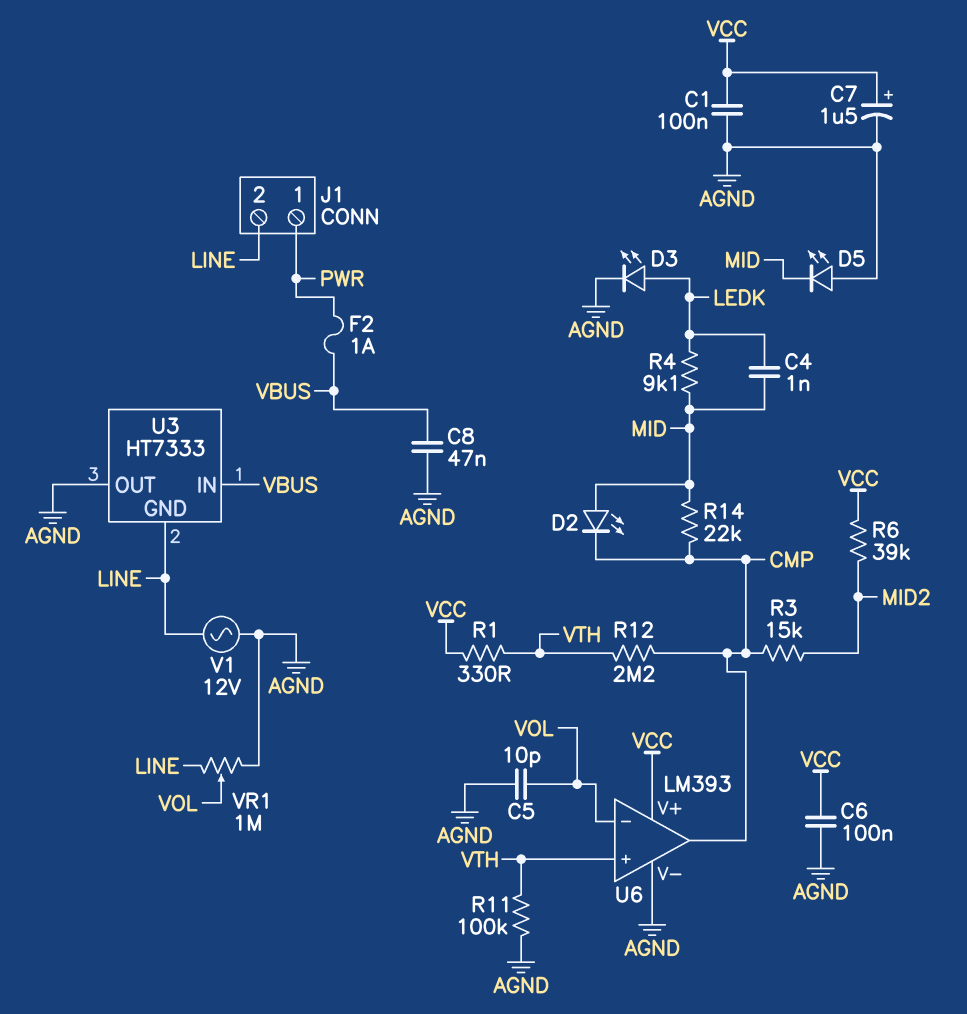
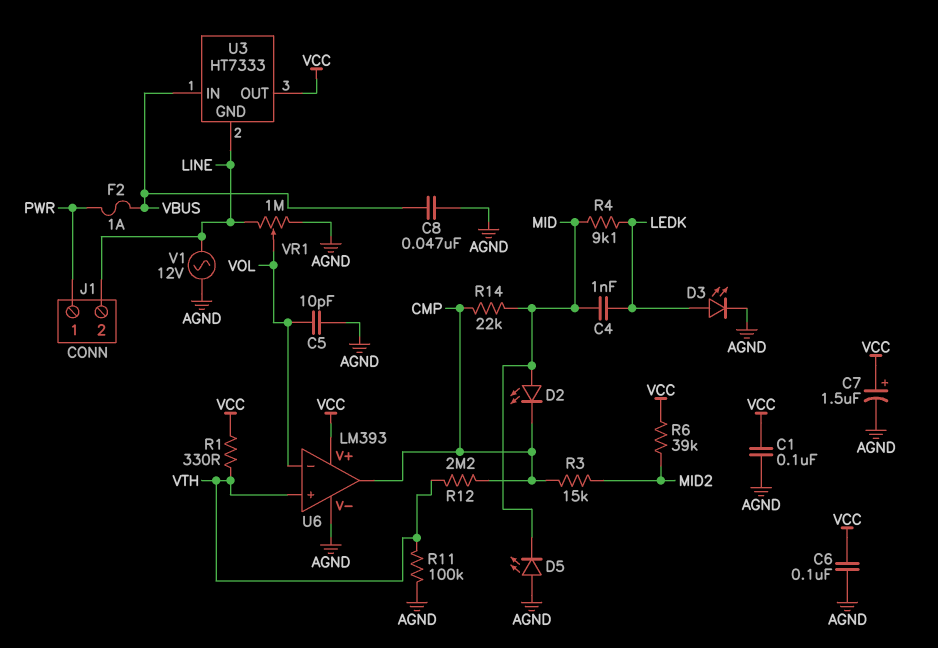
U3 pin OUT: AGND -> VCC

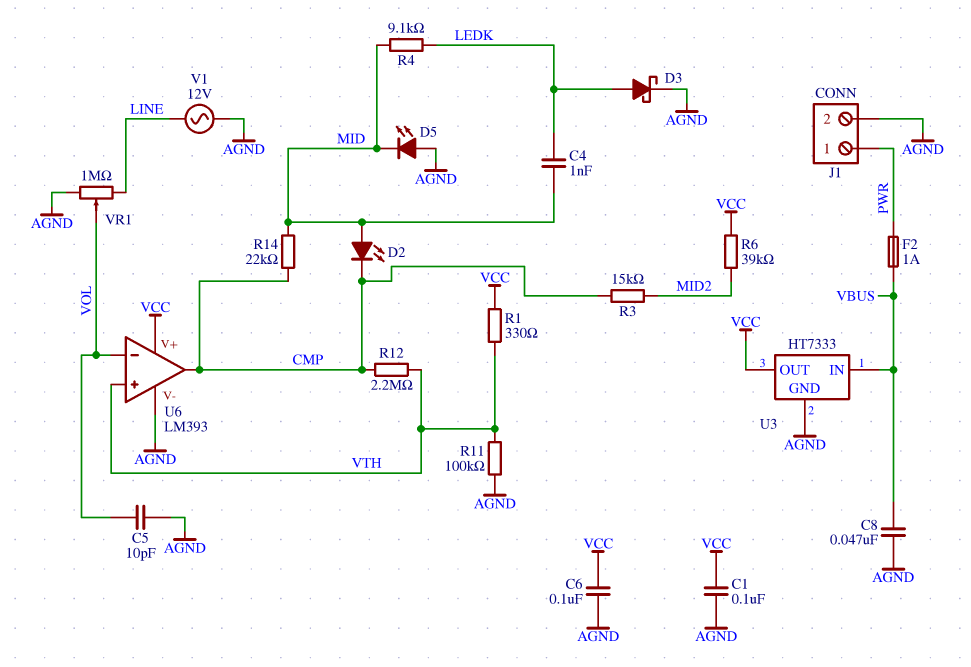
C7: 1.5uF (plus VCC, minus AGND) -> none
D3: LED (A LEDK, K AGND) -> schottky (A LEDK, K AGND)
J1 pin 2: LINE -> AGND
U3 pin GND: LINE -> AGND

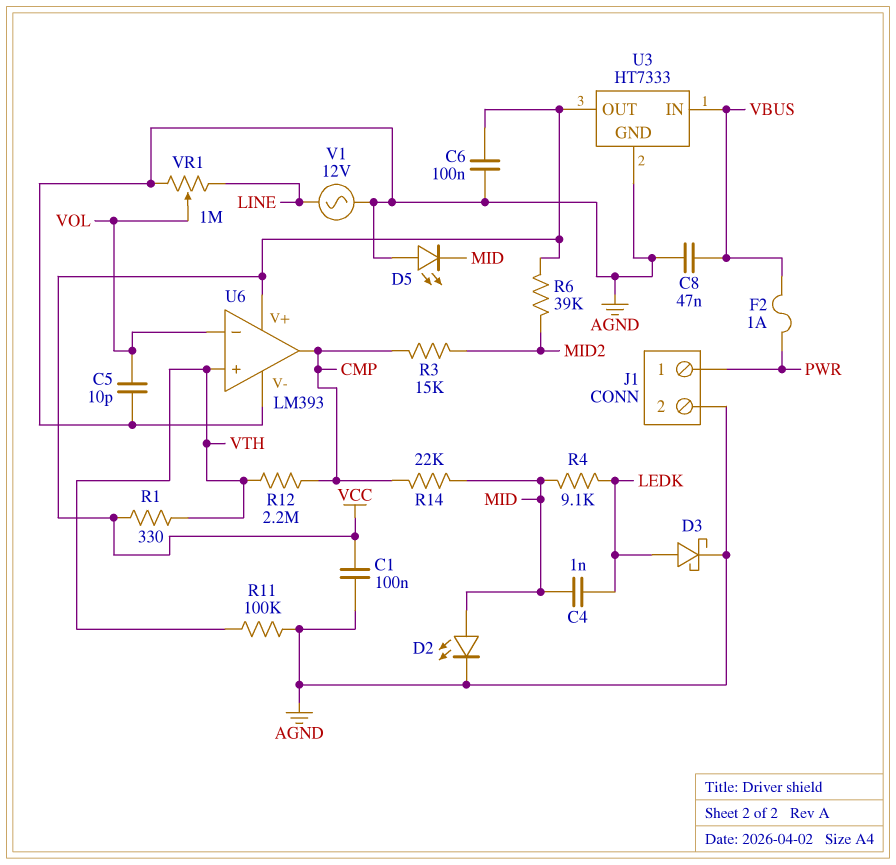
D2: LED (A MID, K CMP) -> LED (A MID, K AGND)

